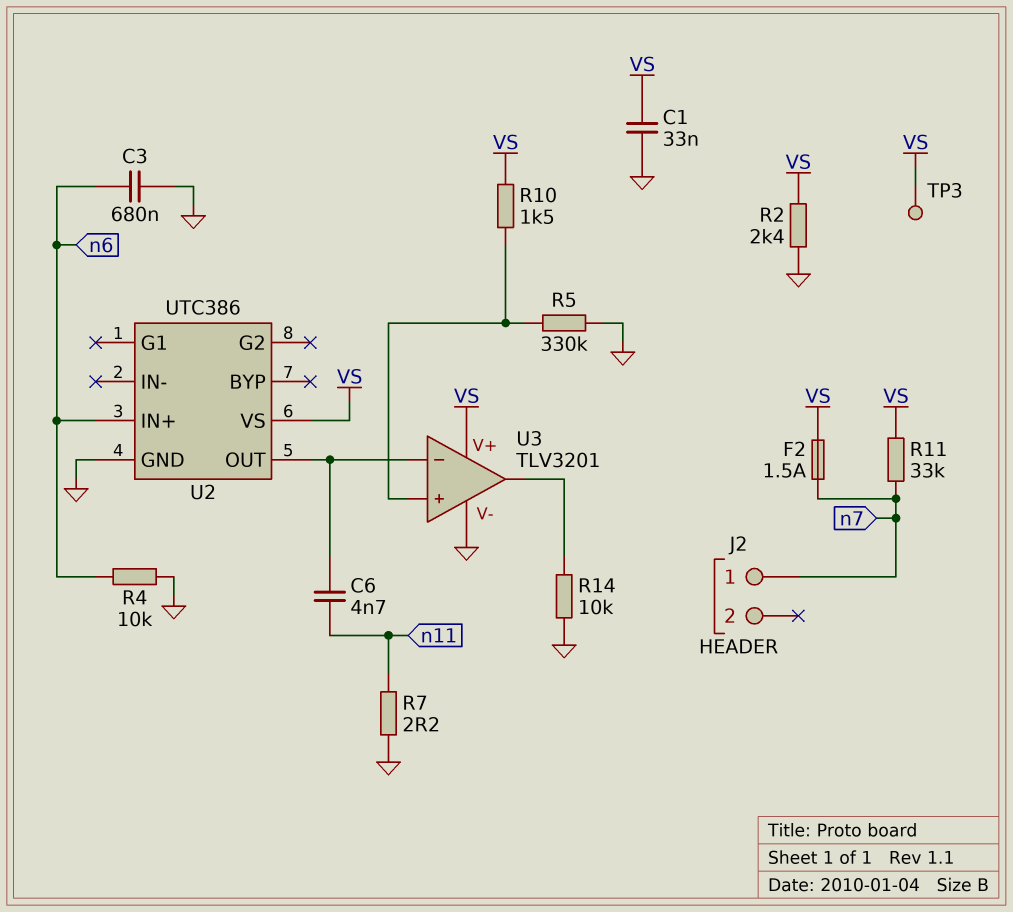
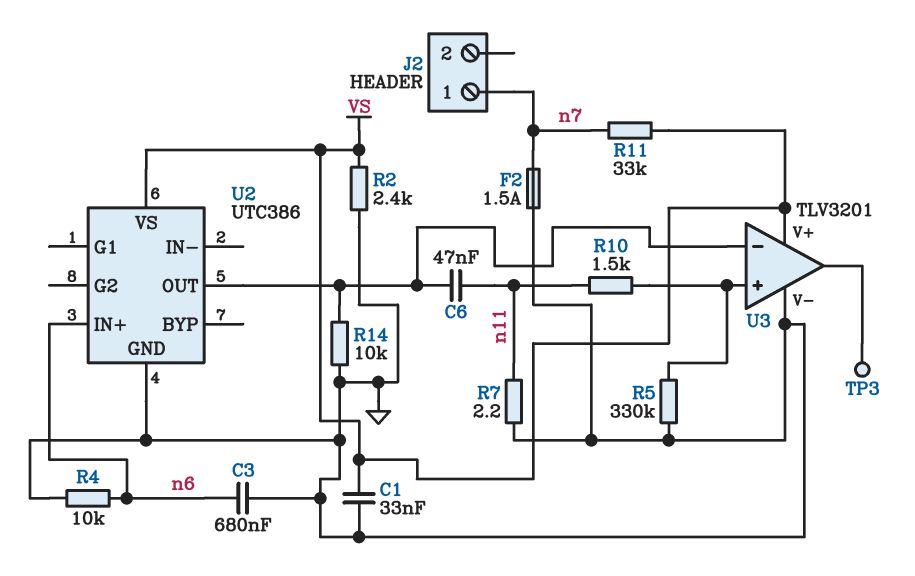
C6: 4.7nF (U2/OUT, n11) -> 47nF (U2/OUT, n11)
F2: 1.5A (VS, n7) -> 1.5A (GND, n7)
R10: 1.5k (U3/in+, VS) -> 1.5k (U3/in+, n11)
R14: 10k (GND, U3/out) -> 10k (GND, U2/OUT)
TP3: test point (VS) -> test point (U3/out)

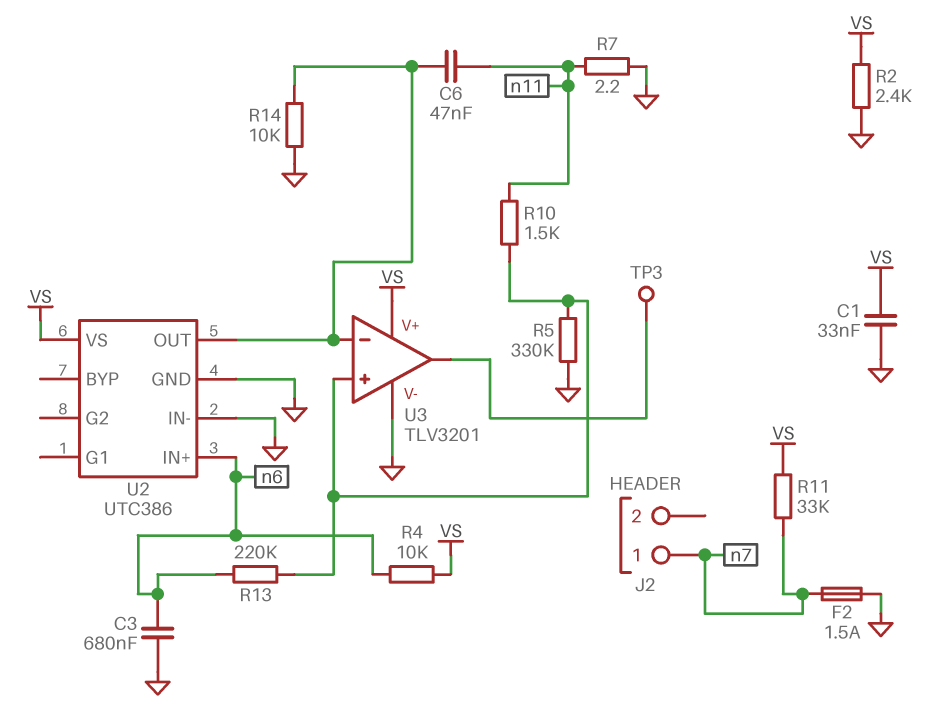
R4: 10k (GND, n6) -> 10k (VS, n6)
R13: none -> 220k (U3/in+, n6)
U2 pin IN-: none -> GND

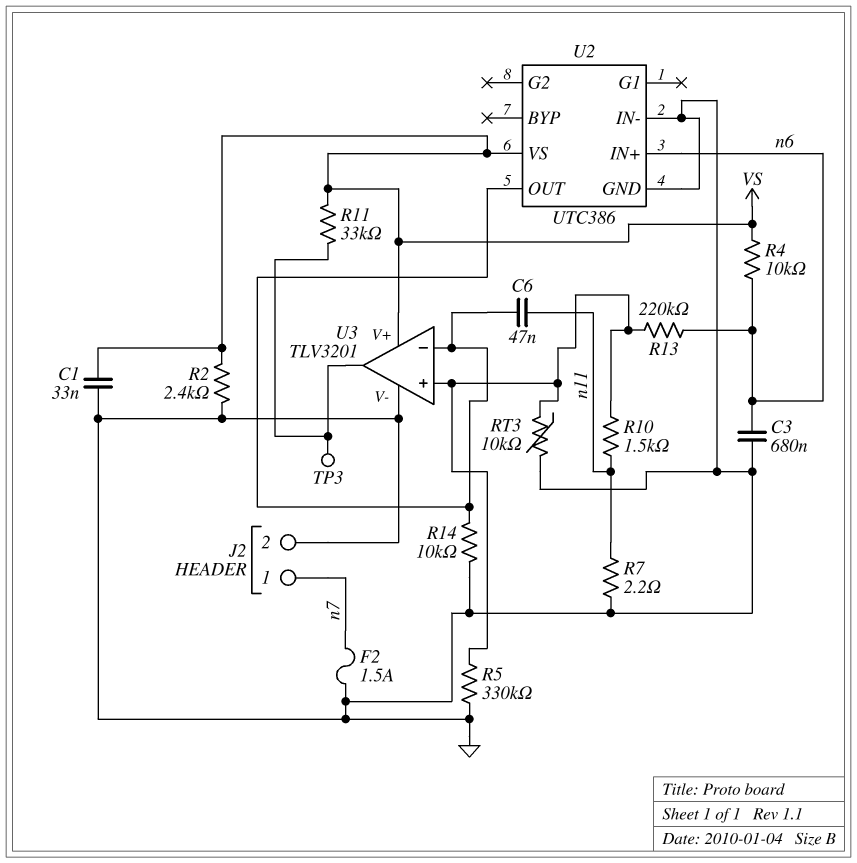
J2 pin 2: none -> GND
R11: 33k (VS, n7) -> 33k (U3/out, VS)
RT3: none -> 10k (GND, U3/in+)

